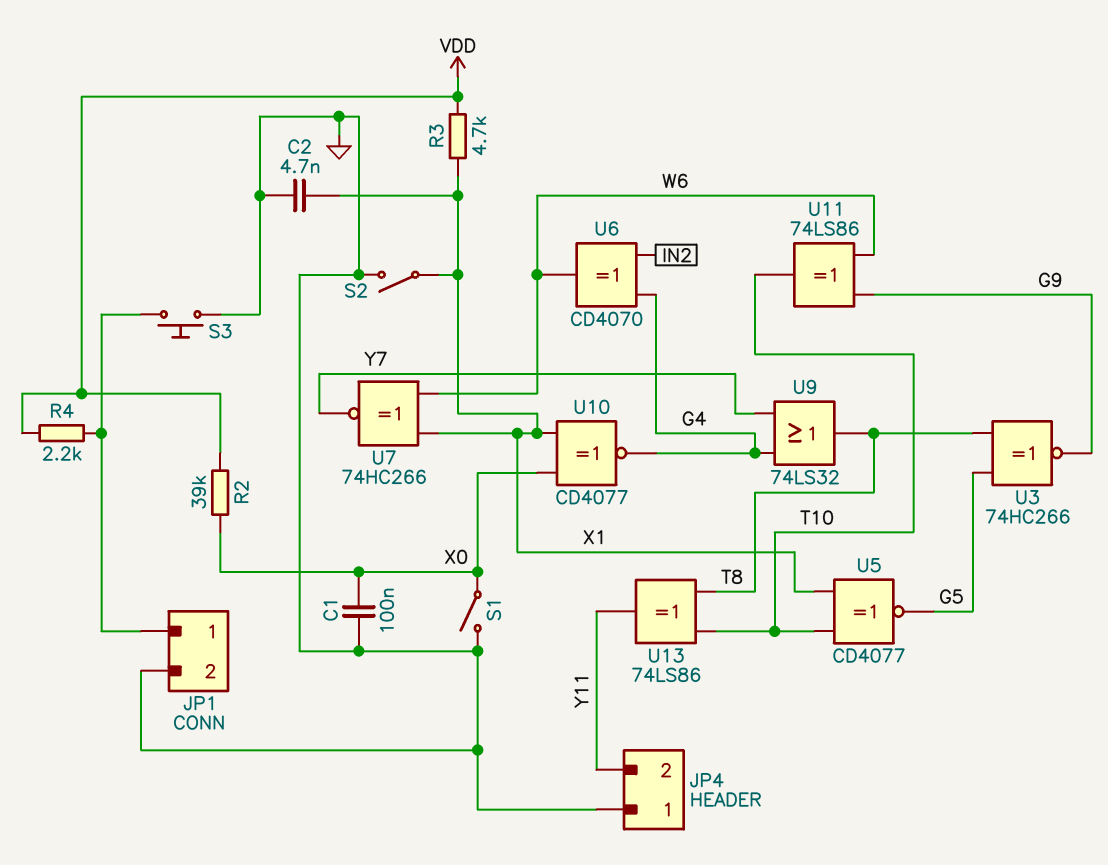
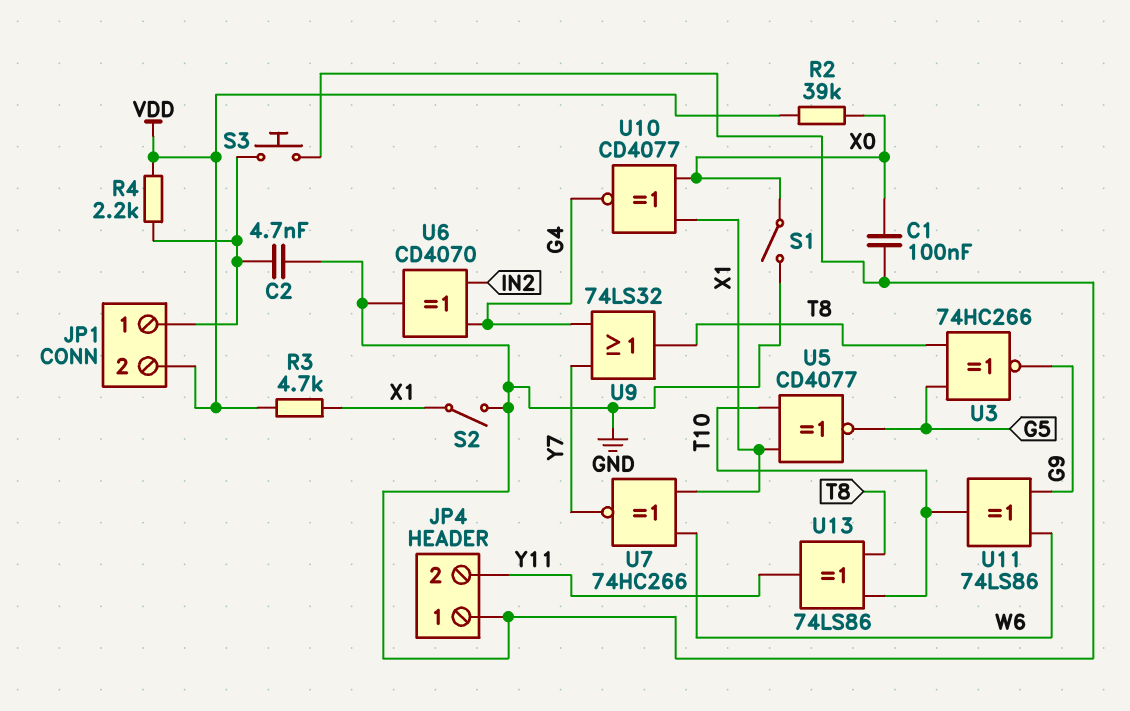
C2: 4.7nF (GND, X1) -> 4.7nF (GND, JP1/1)
JP1 pin 2: GND -> VDD
U6: XOR CD4070 (in G4, in IN2, out W6) -> XOR CD4070 (in G4, in IN2, out GND)

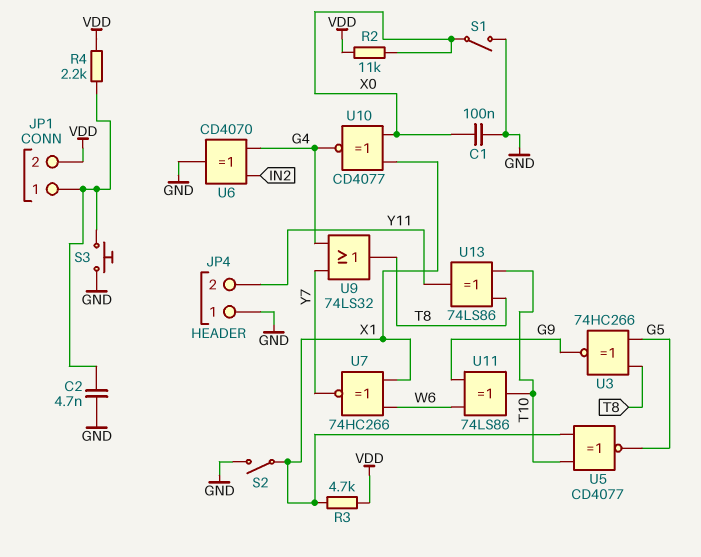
R2: 39k (VDD, X0) -> 11k (VDD, X0)

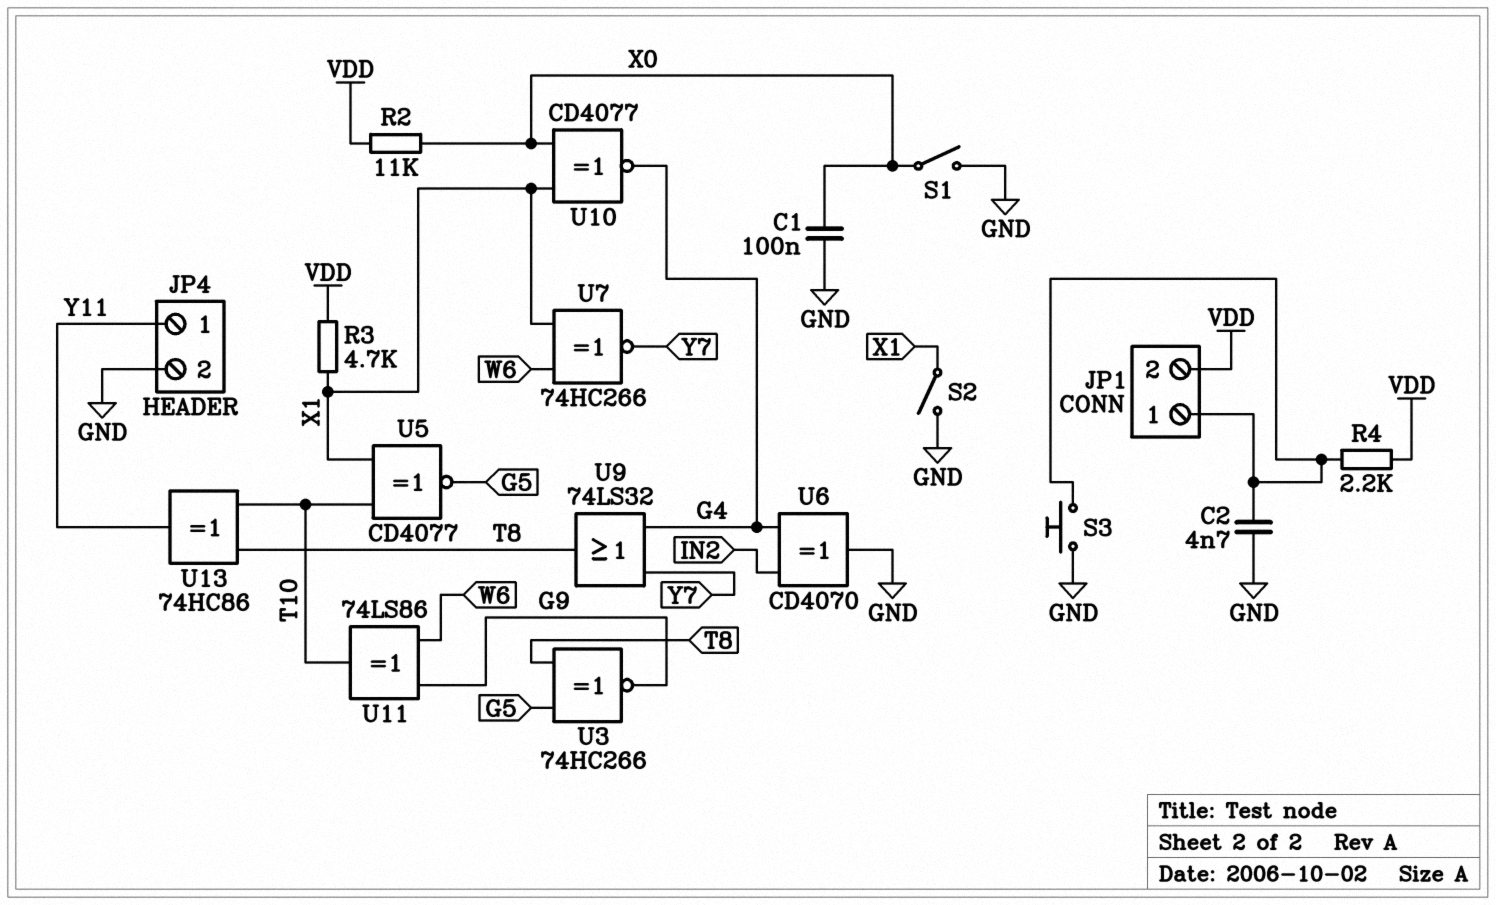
JP4 pin 1: GND -> Y11
JP4 pin 2: Y11 -> GND
U13: XOR 74LS86 (in T8, in T10, out Y11) -> XOR 74HC86 (in T8, in T10, out Y11)

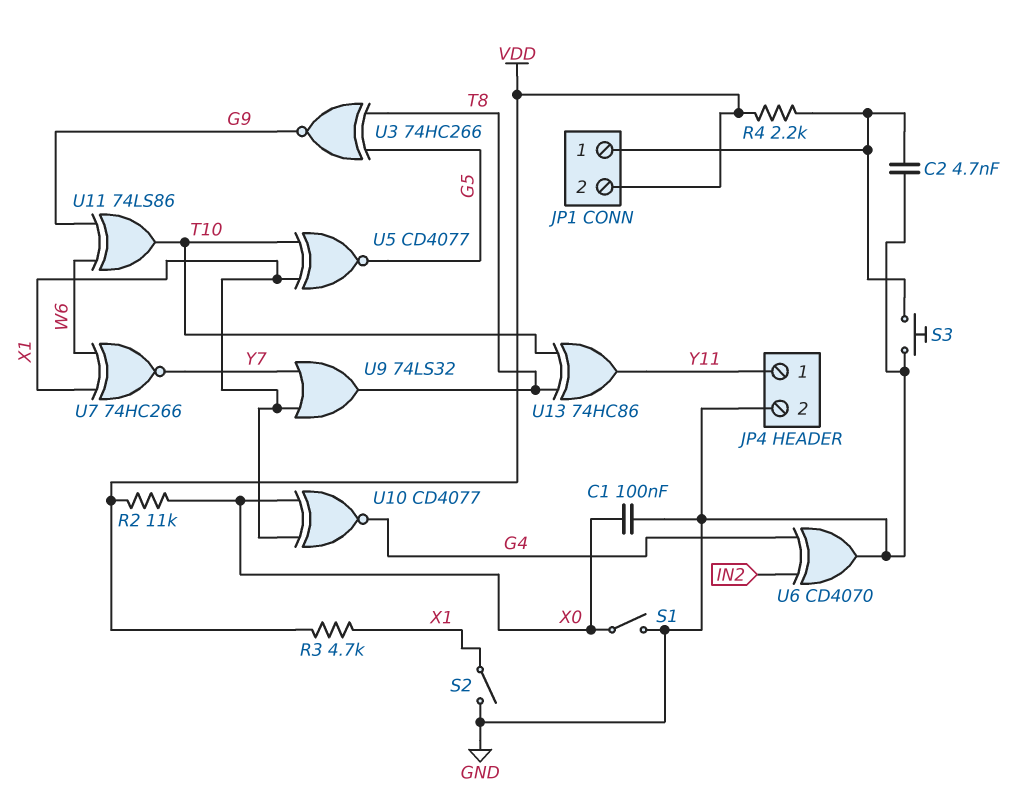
U9: OR 74LS32 (in G4, in Y7, out T8) -> OR 74LS32 (in X1, in Y7, out T8)

